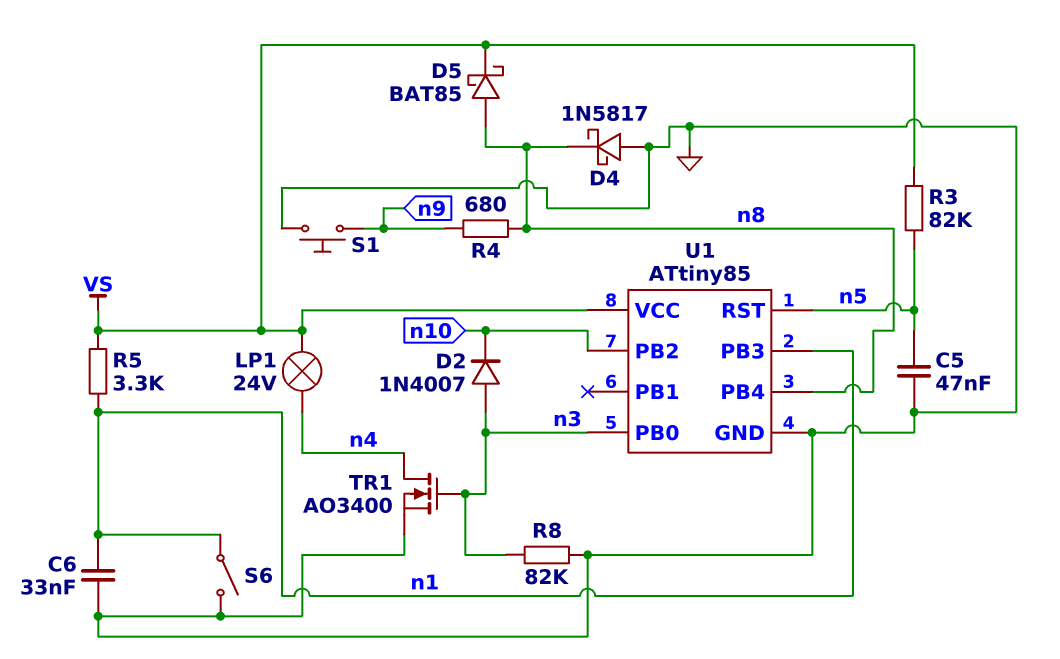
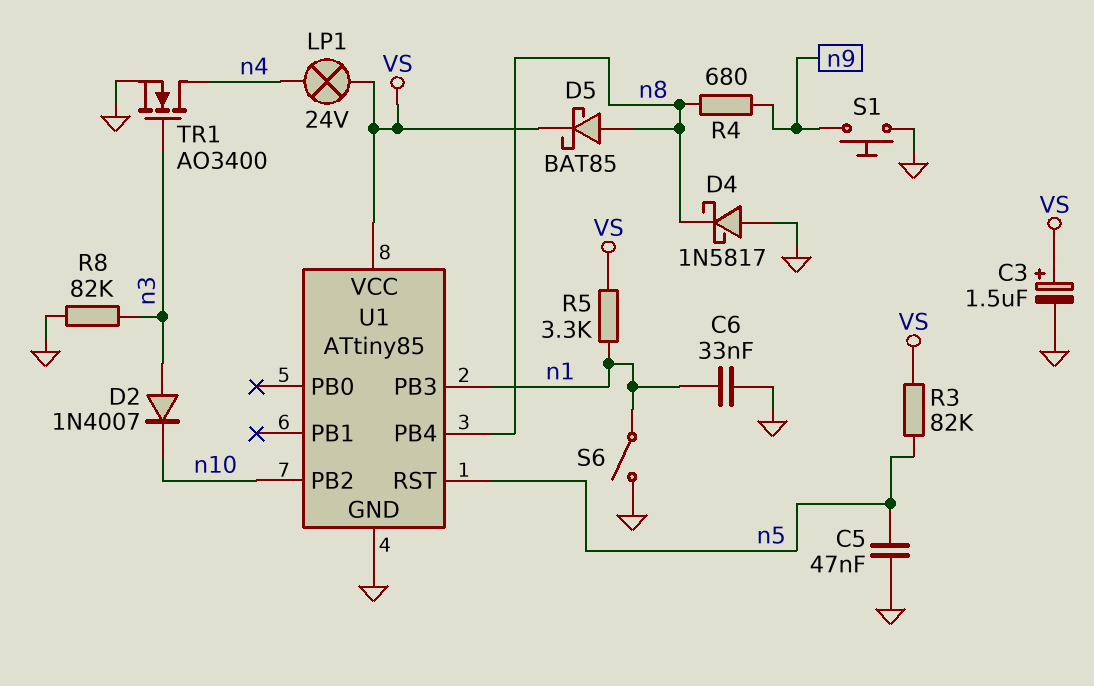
C3: none -> 1.5uF (plus VS, minus GND)
U1 pin PB0: n3 -> none

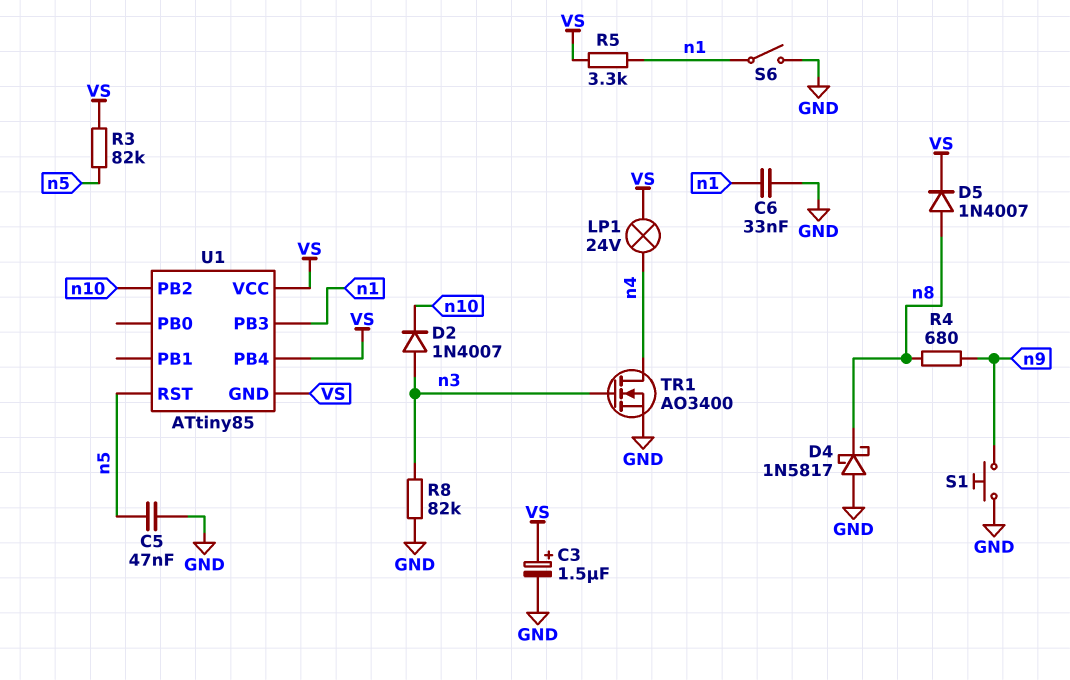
D5: schottky BAT85 (A n8, K VS) -> diode 1N4007 (A n8, K VS)
U1 pin GND: GND -> VS
U1 pin PB4: n8 -> VS

